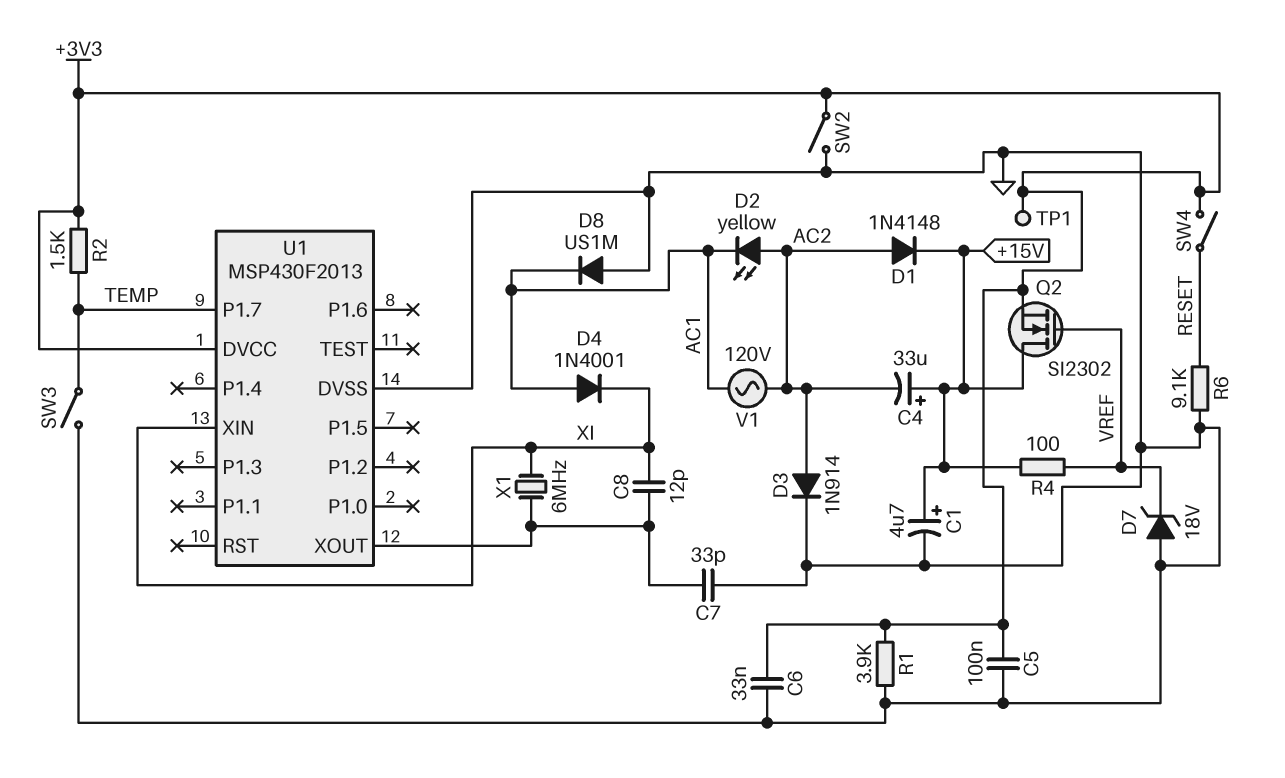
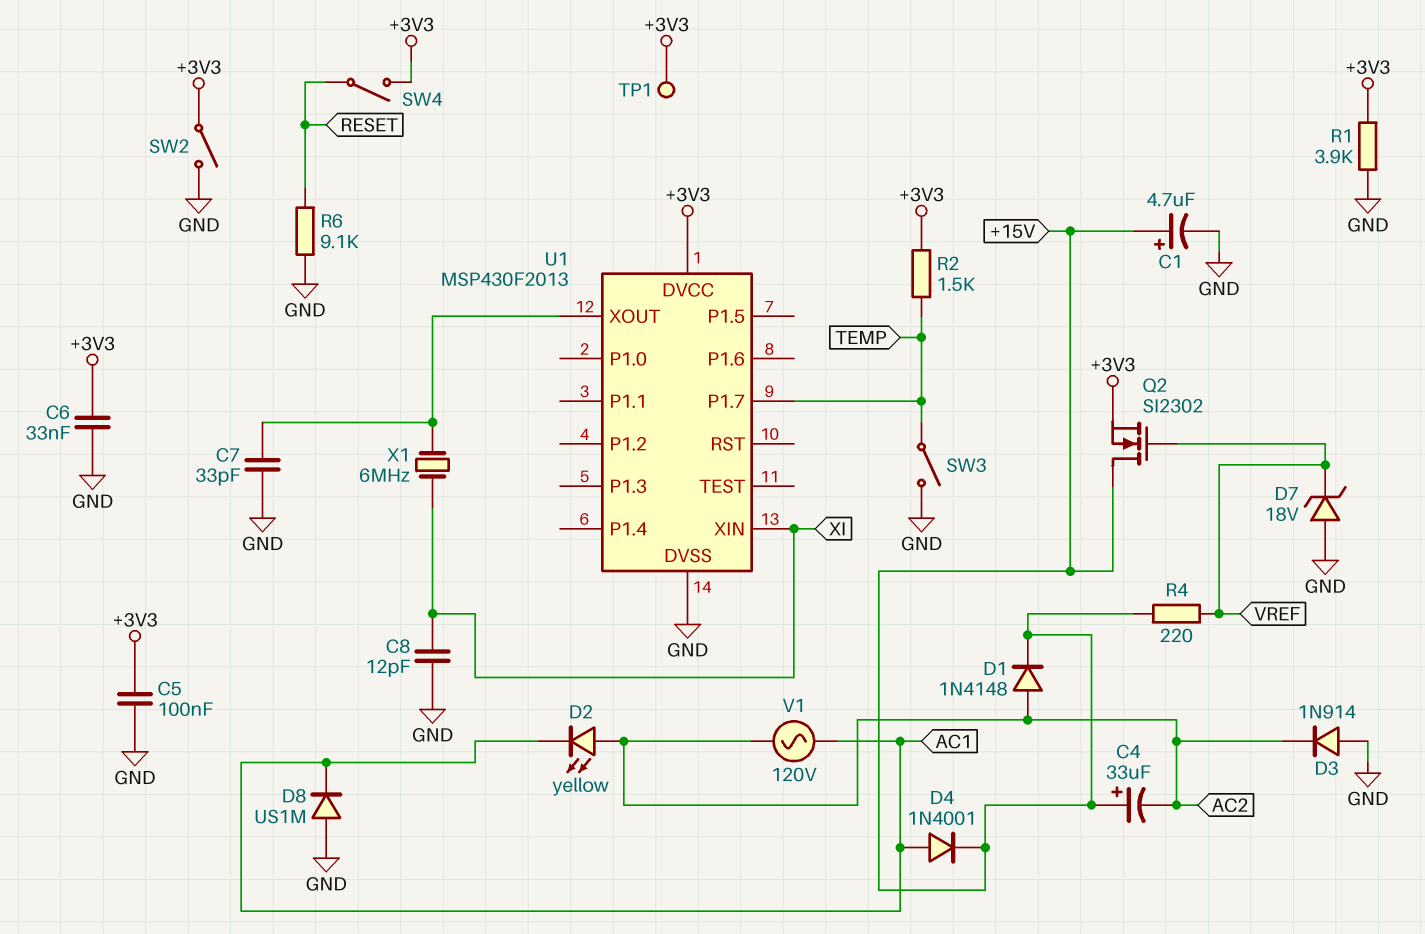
C8: 12pF (U1/XOUT, XI) -> 12pF (GND, XI)
D3: diode 1N914 (A AC2, K GND) -> diode 1N914 (A GND, K AC2)
D4: diode 1N4001 (A AC1, K XI) -> diode 1N4001 (A AC1, K +15V)
R4: 100 (+15V, VREF) -> 220 (+15V, VREF)

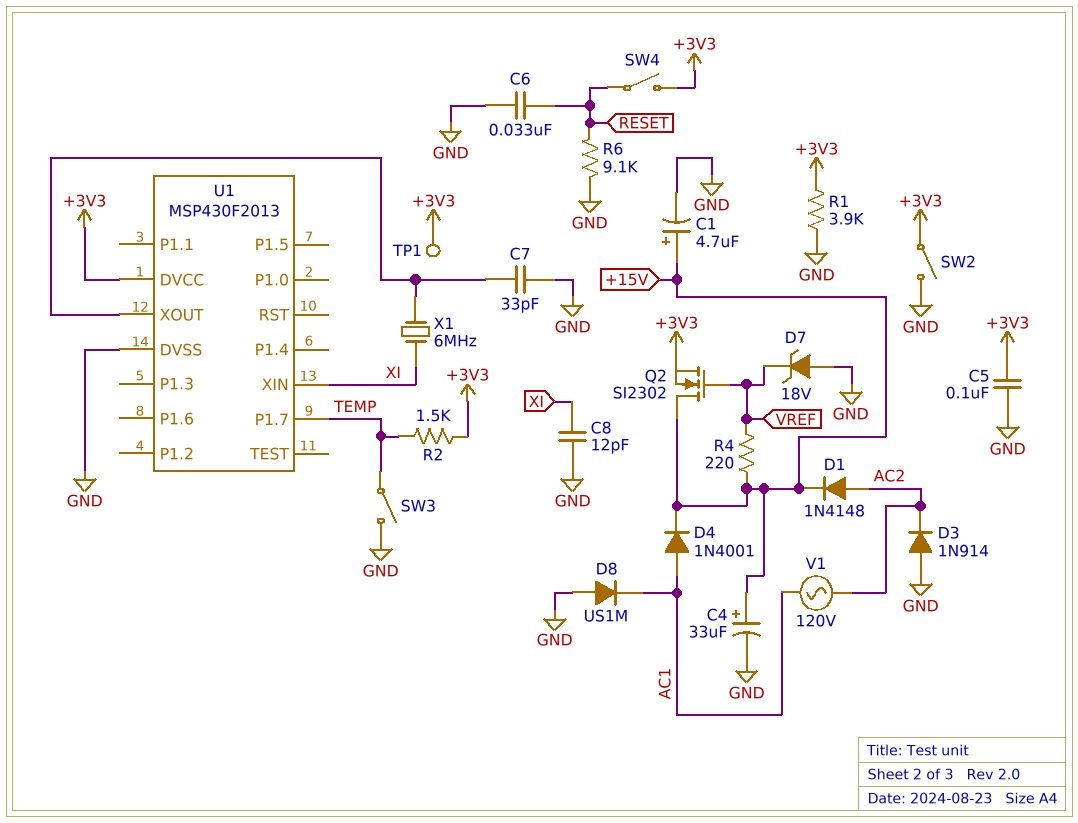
C4: 33uF (plus +15V, minus AC2) -> 33uF (plus +15V, minus GND)
C6: 33nF (+3V3, GND) -> 33nF (GND, RESET)
D2: LED yellow (A AC2, K AC1) -> none

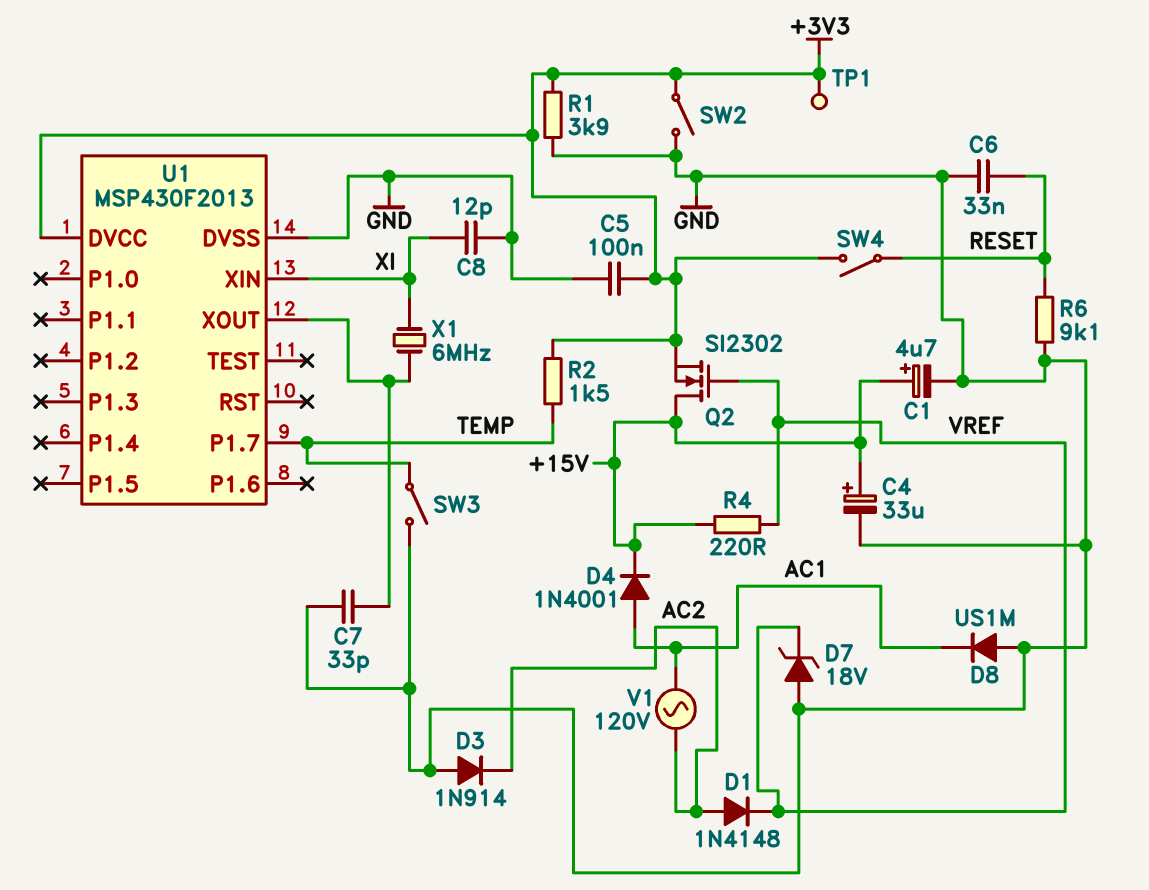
D1: diode 1N4148 (A AC2, K +15V) -> diode 1N4148 (A AC2, K VREF)

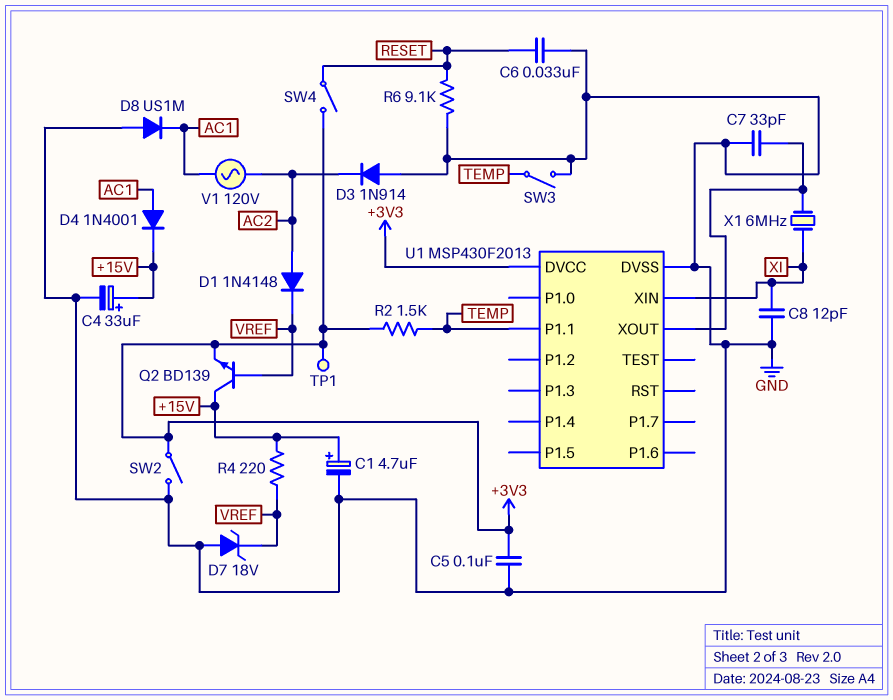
Q2: NMOS SI2302 (G VREF, D +15V, S +3V3) -> NPN BD139 (B VREF, C +15V, E +3V3)
R1: 3.9k (+3V3, GND) -> none
U1 pin P1.1: none -> TEMP
U1 pin P1.7: TEMP -> none

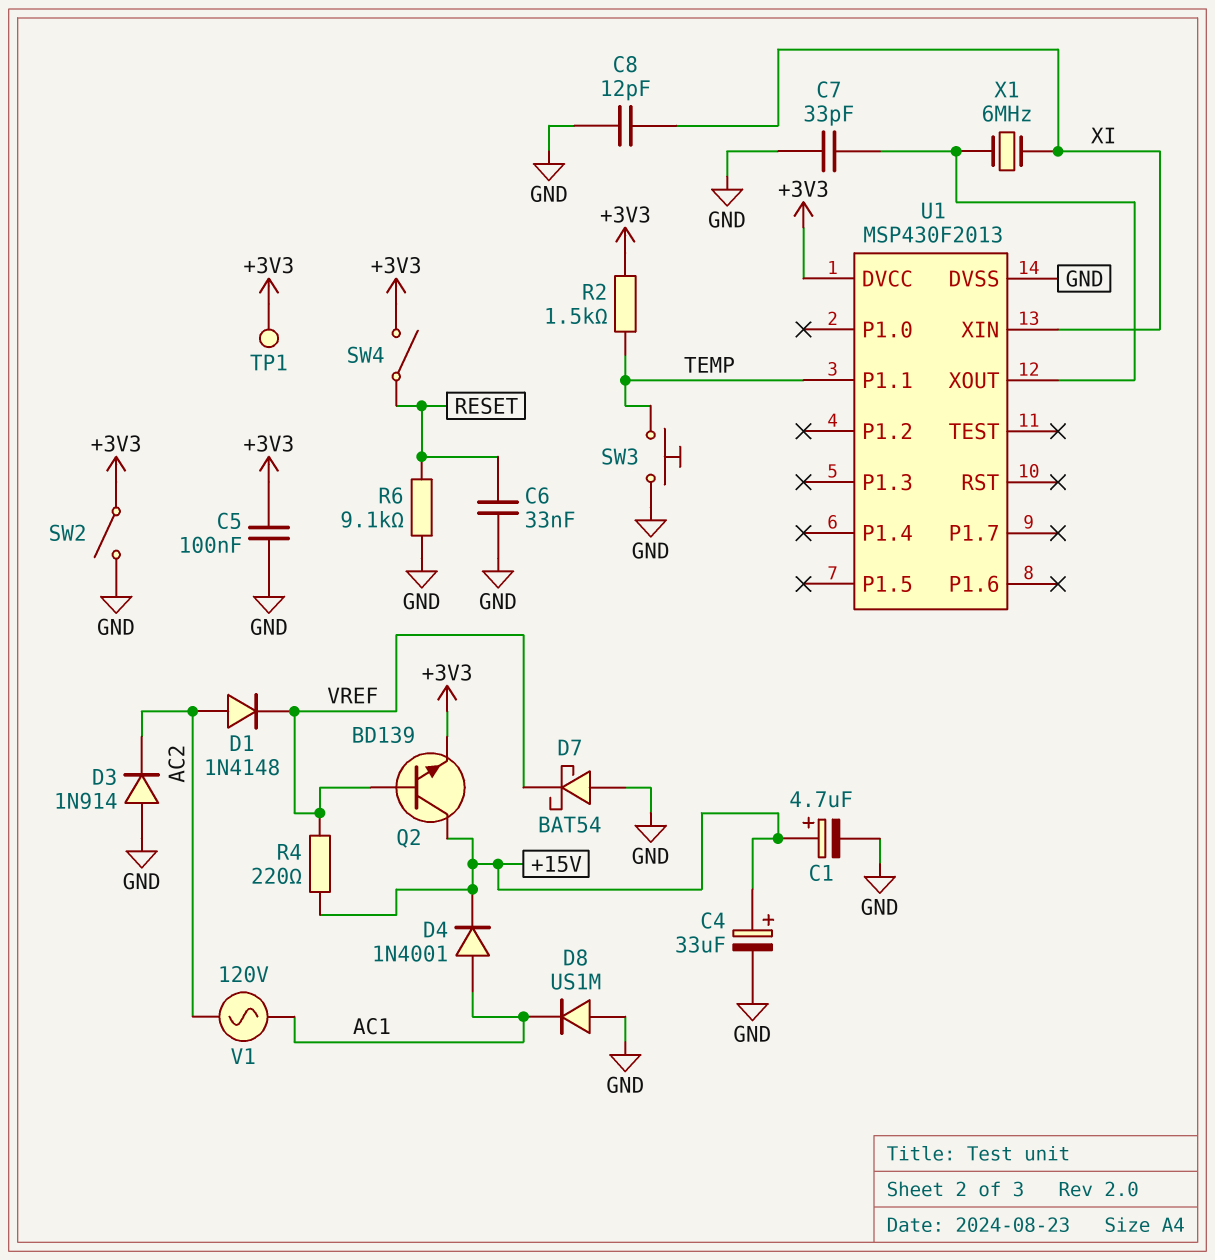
D7: zener 18V (A GND, K VREF) -> schottky BAT54 (A GND, K VREF)
SW3: switch (GND, TEMP) -> button (GND, TEMP)

